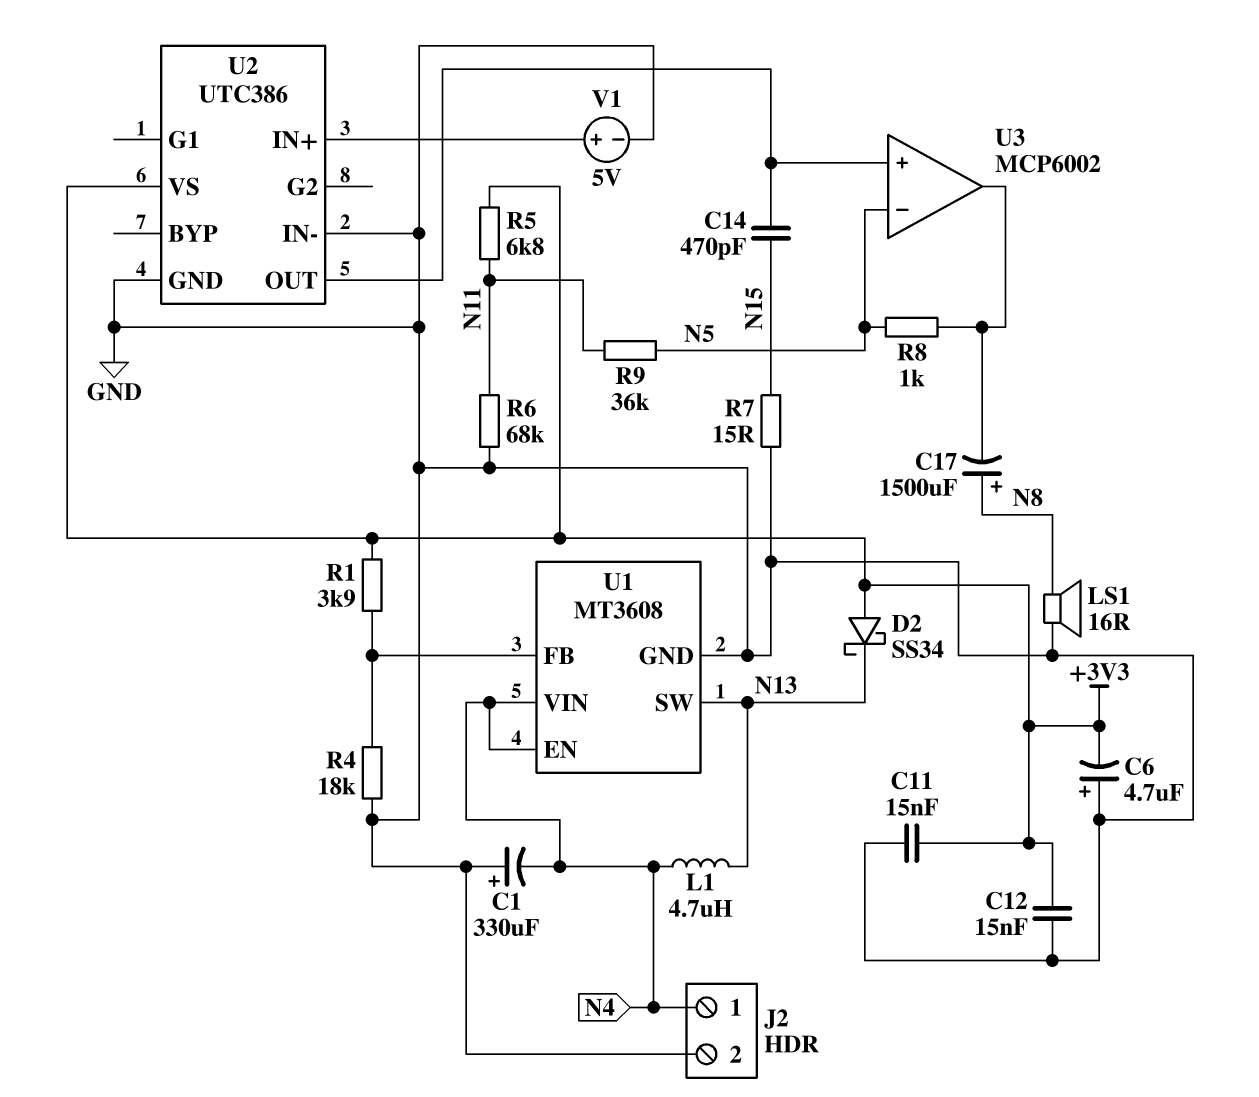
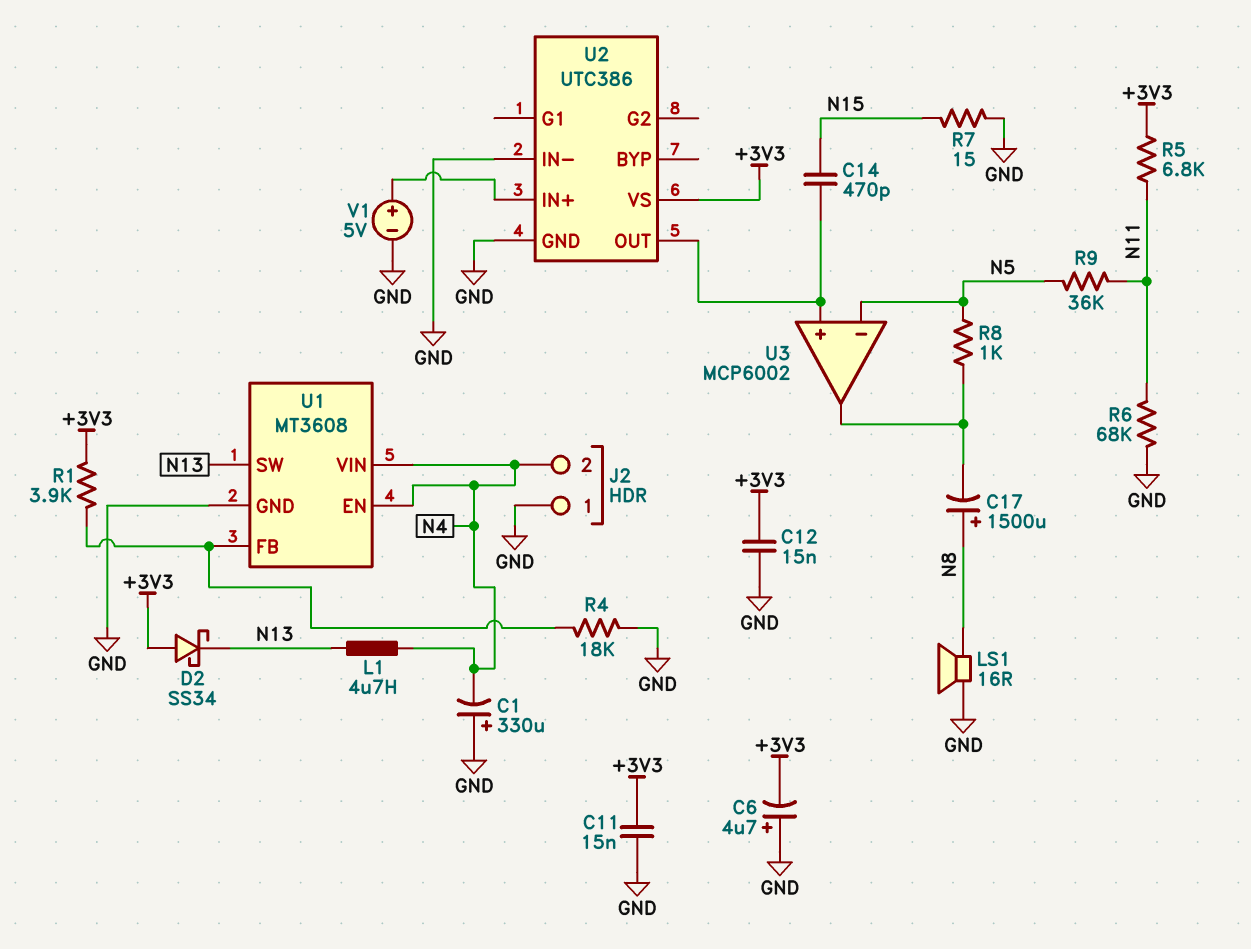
J2 pin 1: N4 -> GND
J2 pin 2: GND -> N4

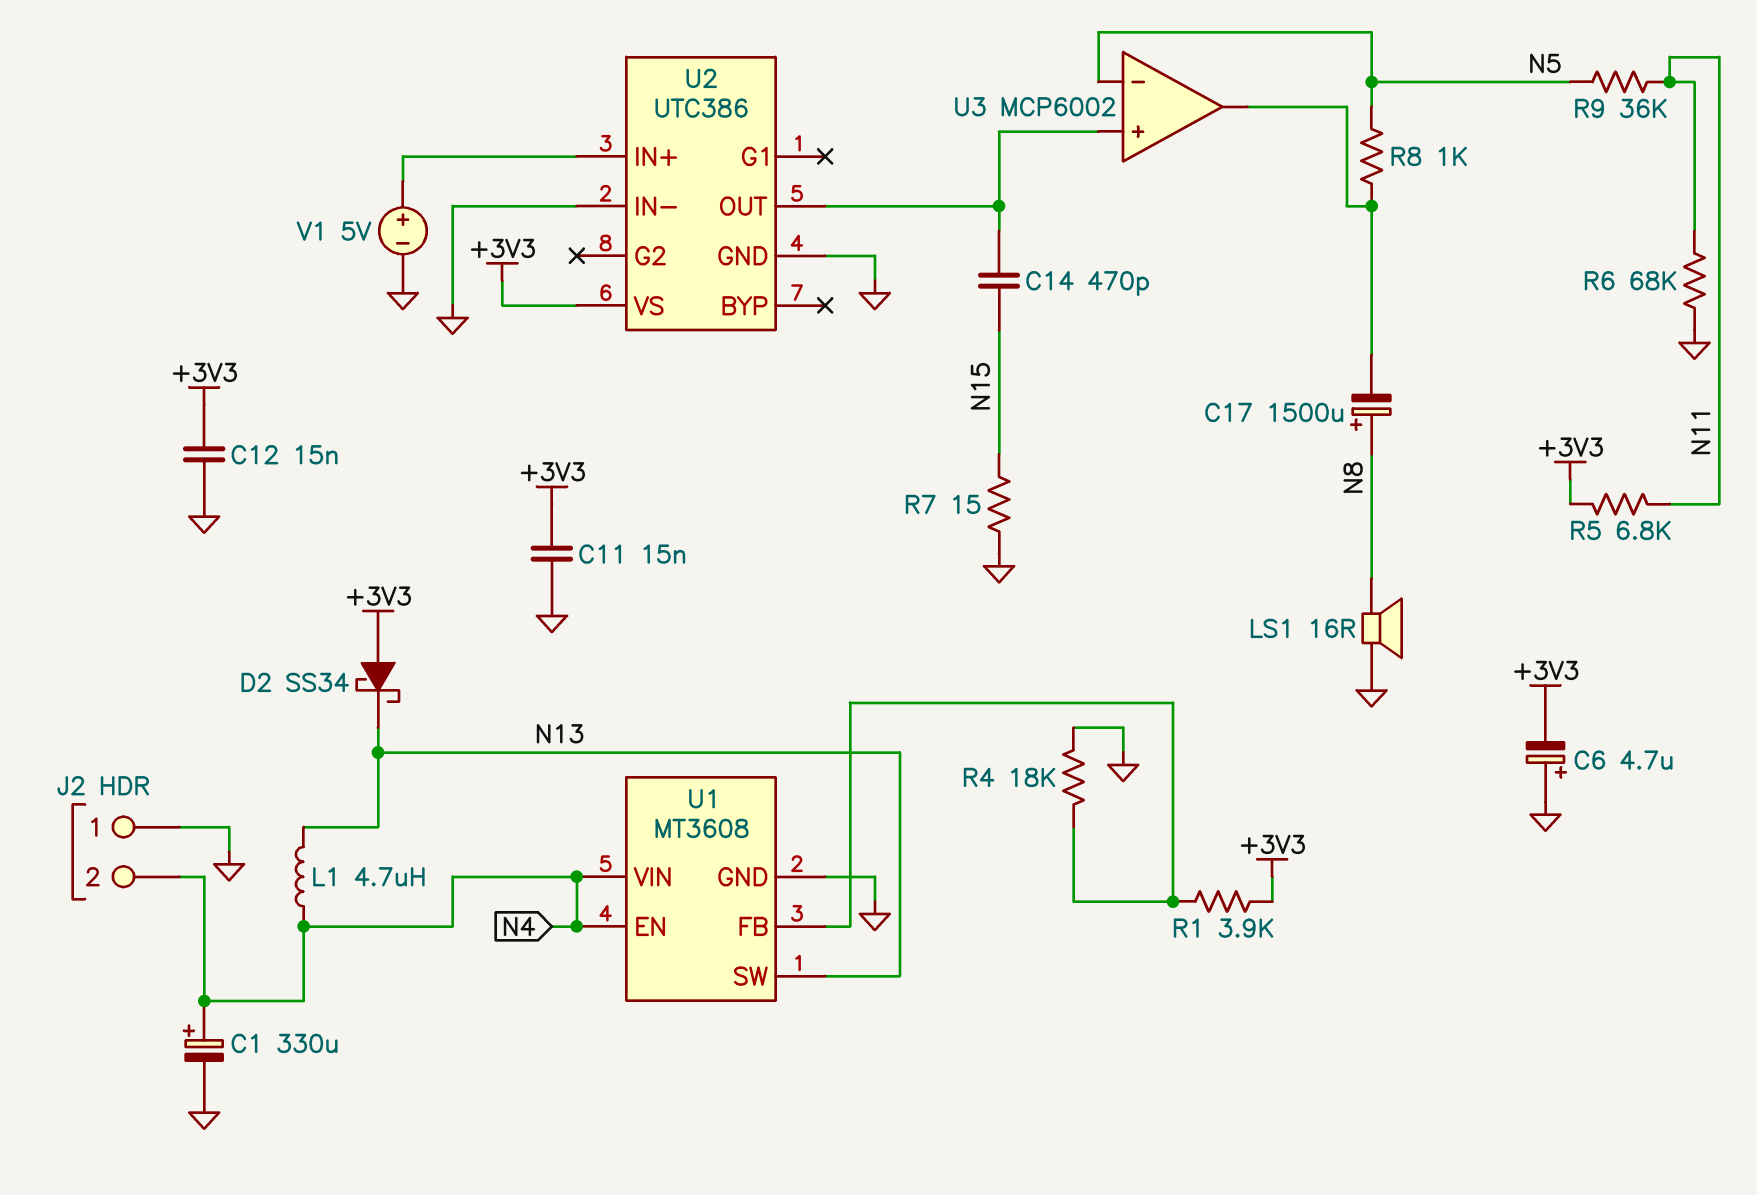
C1: 330uF (plus GND, minus N4) -> 330uF (plus N4, minus GND)

